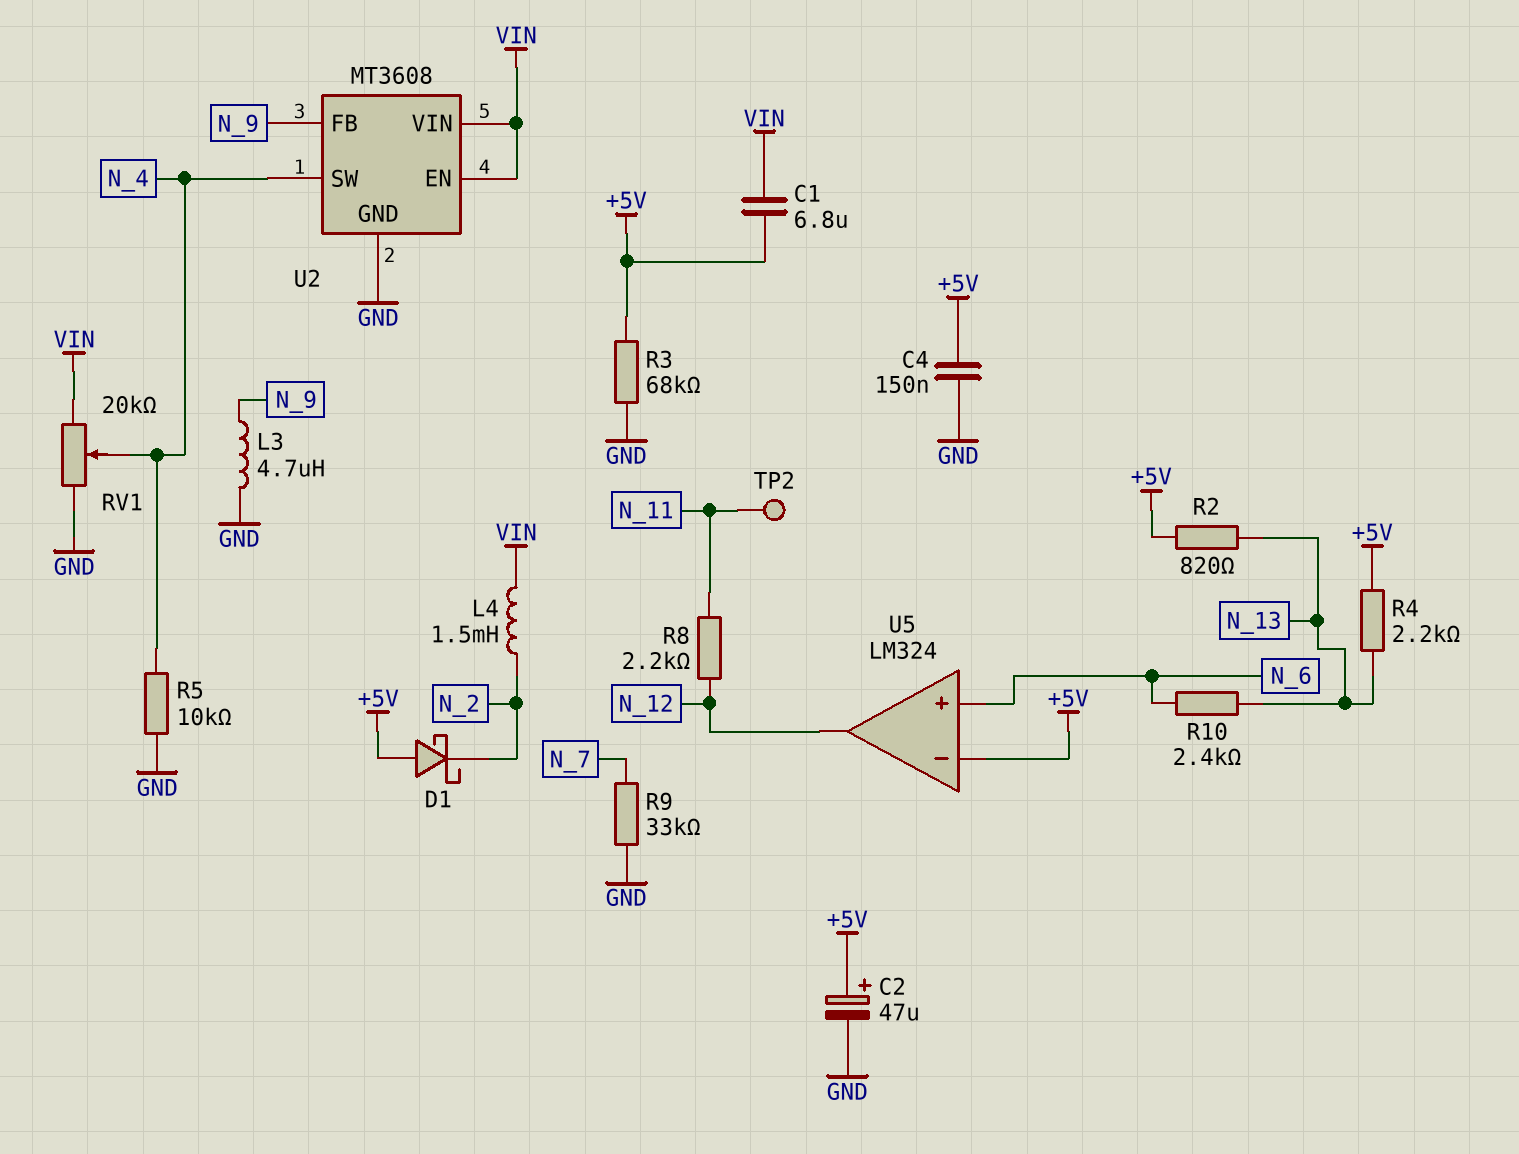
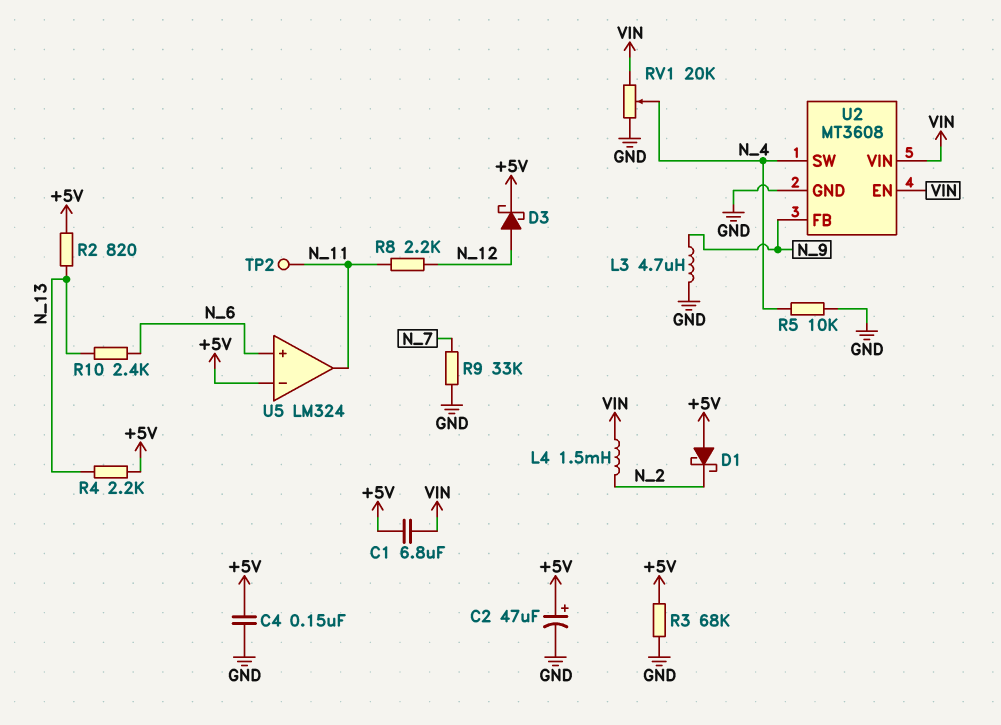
D3: none -> schottky (A N_12, K +5V)
U5 pin out: N_12 -> N_11

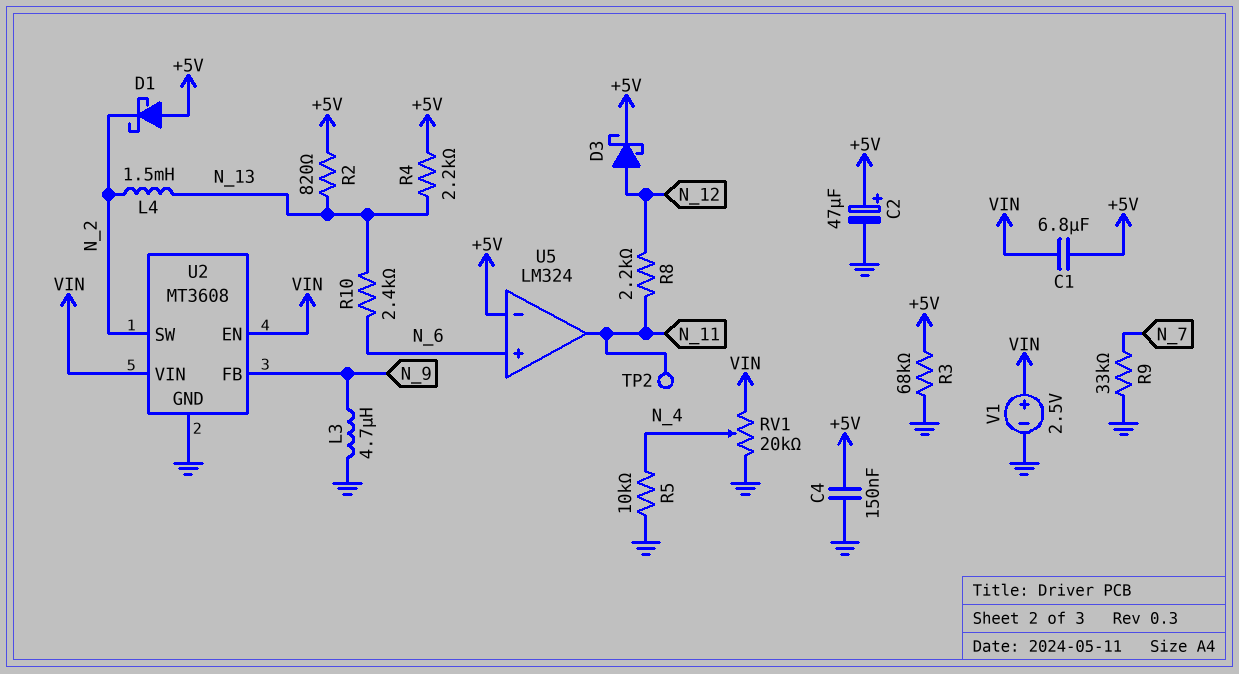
L4: 1.5mH (N_2, VIN) -> 1.5mH (N_2, N_13)
U2 pin SW: N_4 -> N_2
V1: none -> 2.5V (plus VIN, minus GND)

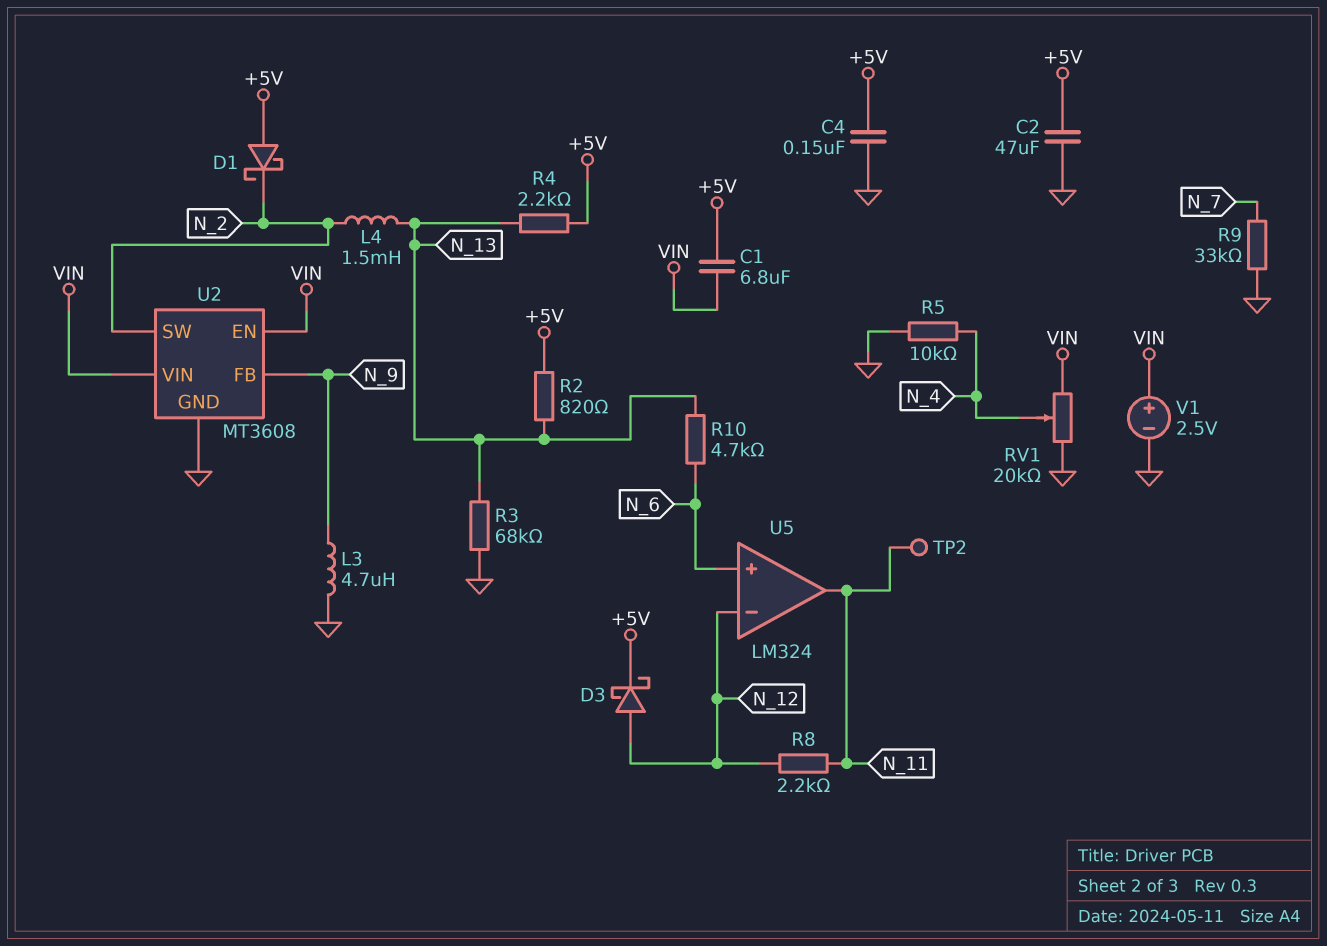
C2: 47uF (plus +5V, minus GND) -> 47uF (+5V, GND)
R3: 68k (+5V, GND) -> 68k (GND, N_13)
R10: 2.4k (N_6, N_13) -> 4.7k (N_6, N_13)
U5 pin in-: +5V -> N_12

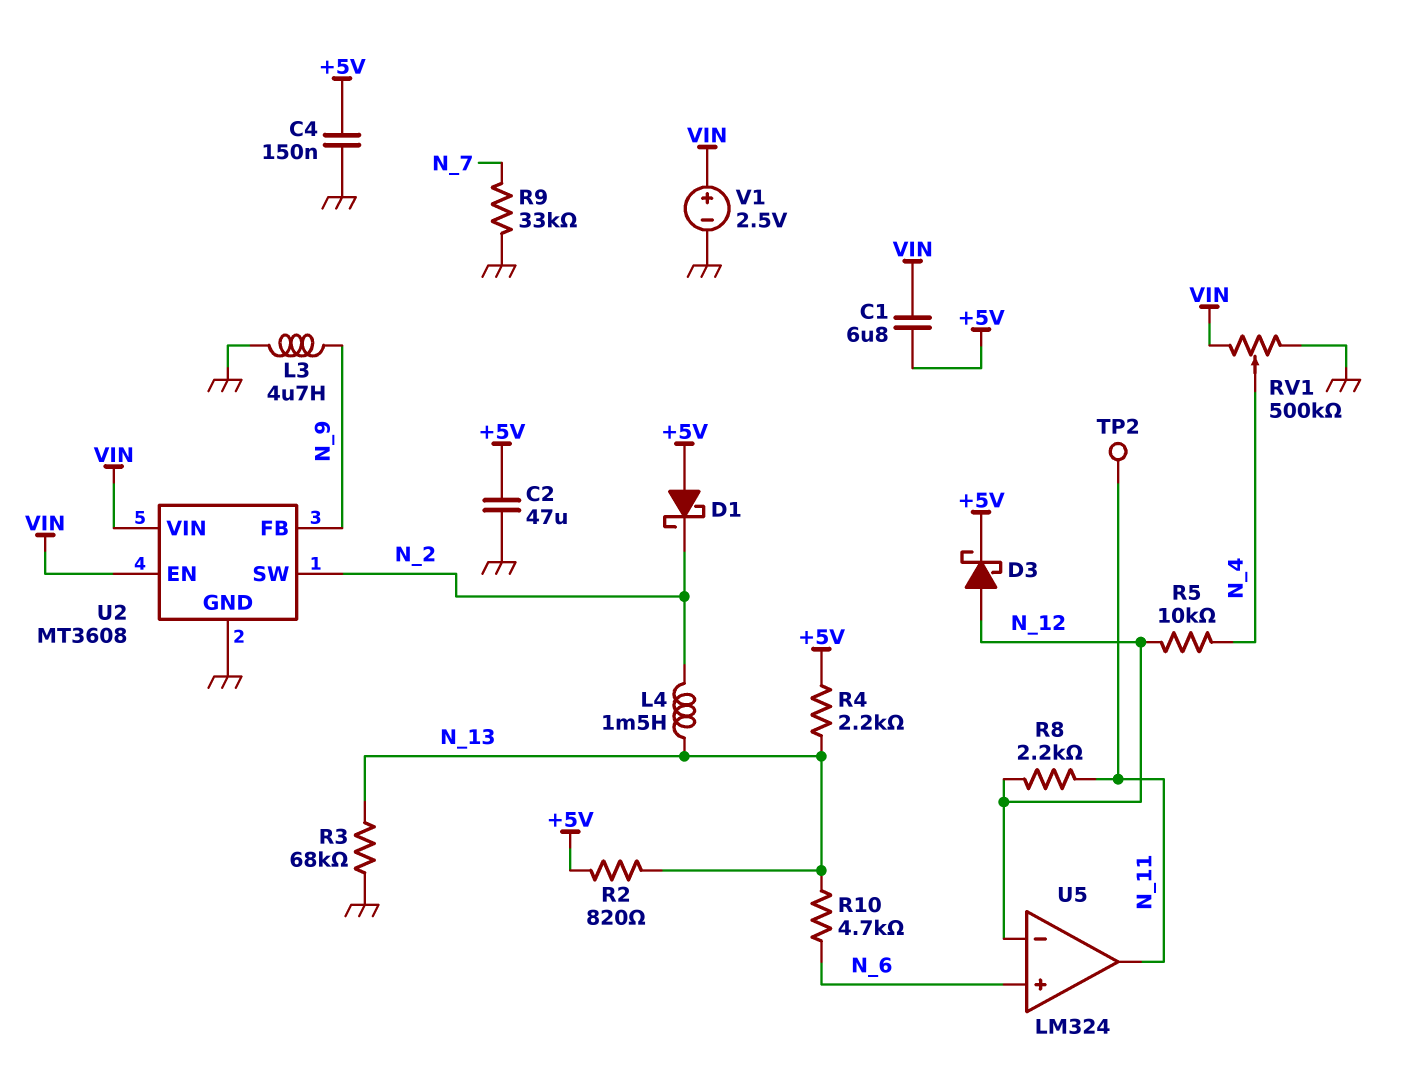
R5: 10k (GND, N_4) -> 10k (N_4, N_12)
RV1: 20k (GND, VIN, wiper N_4) -> 500k (GND, VIN, wiper N_4)

